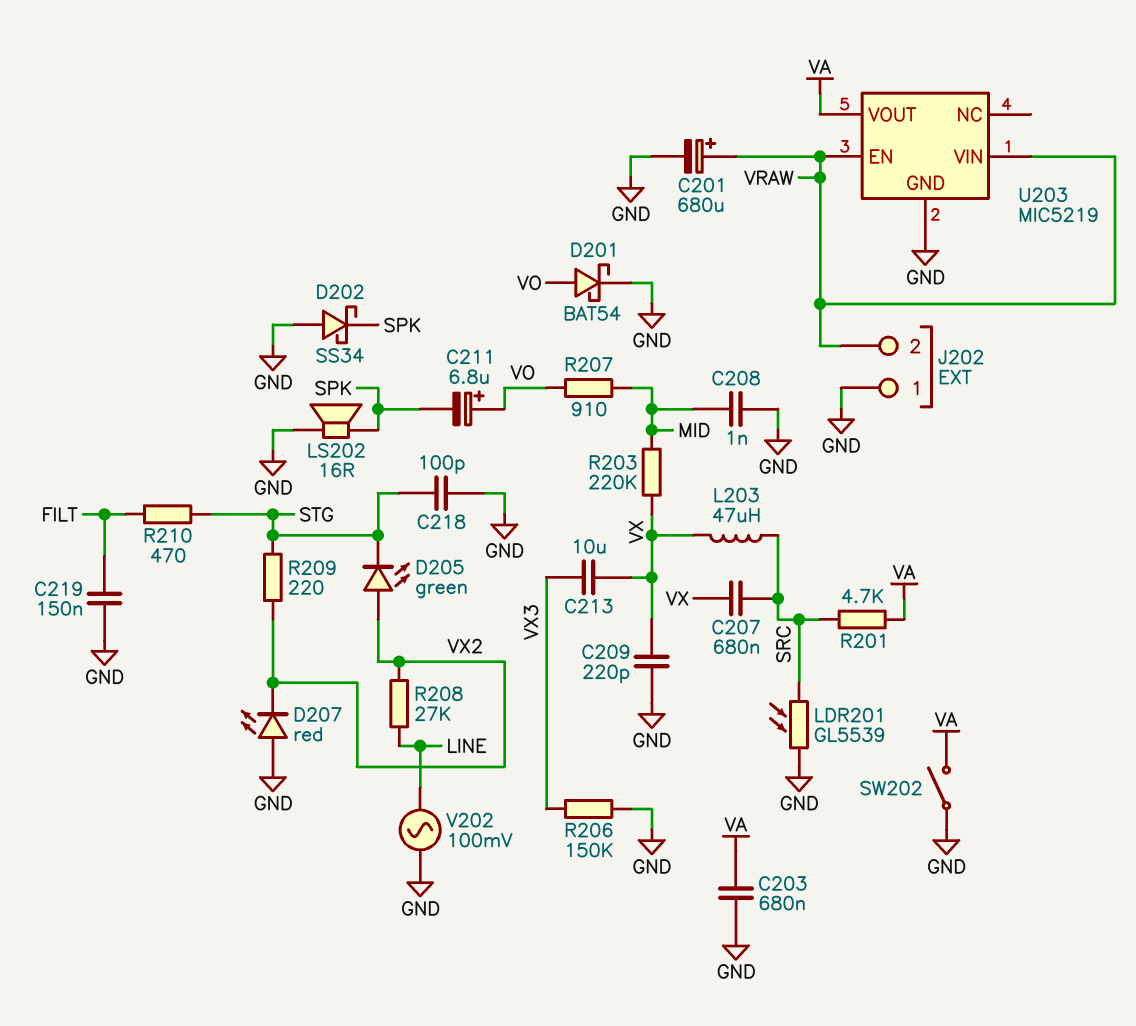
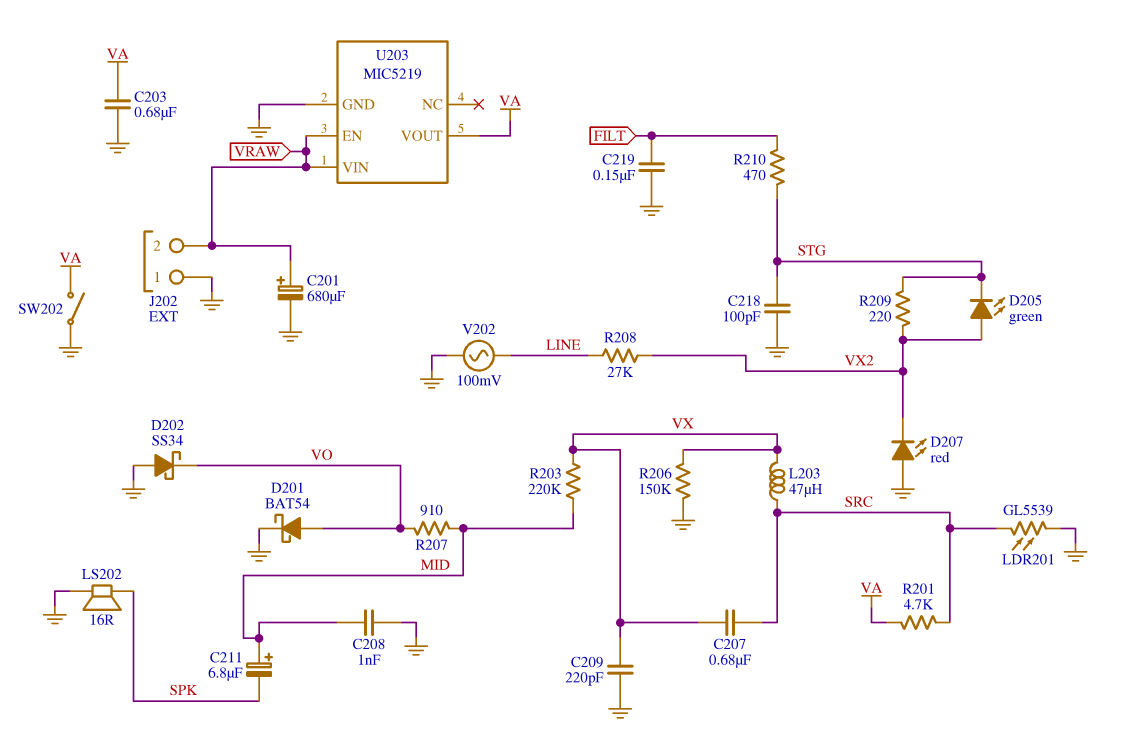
C211: 6.8uF (plus VO, minus SPK) -> 6.8uF (plus MID, minus SPK)
C213: 10uF (VX, VX3) -> none
D202: schottky SS34 (A GND, K SPK) -> schottky SS34 (A GND, K VO)
R206: 150k (GND, VX3) -> 150k (GND, VX)

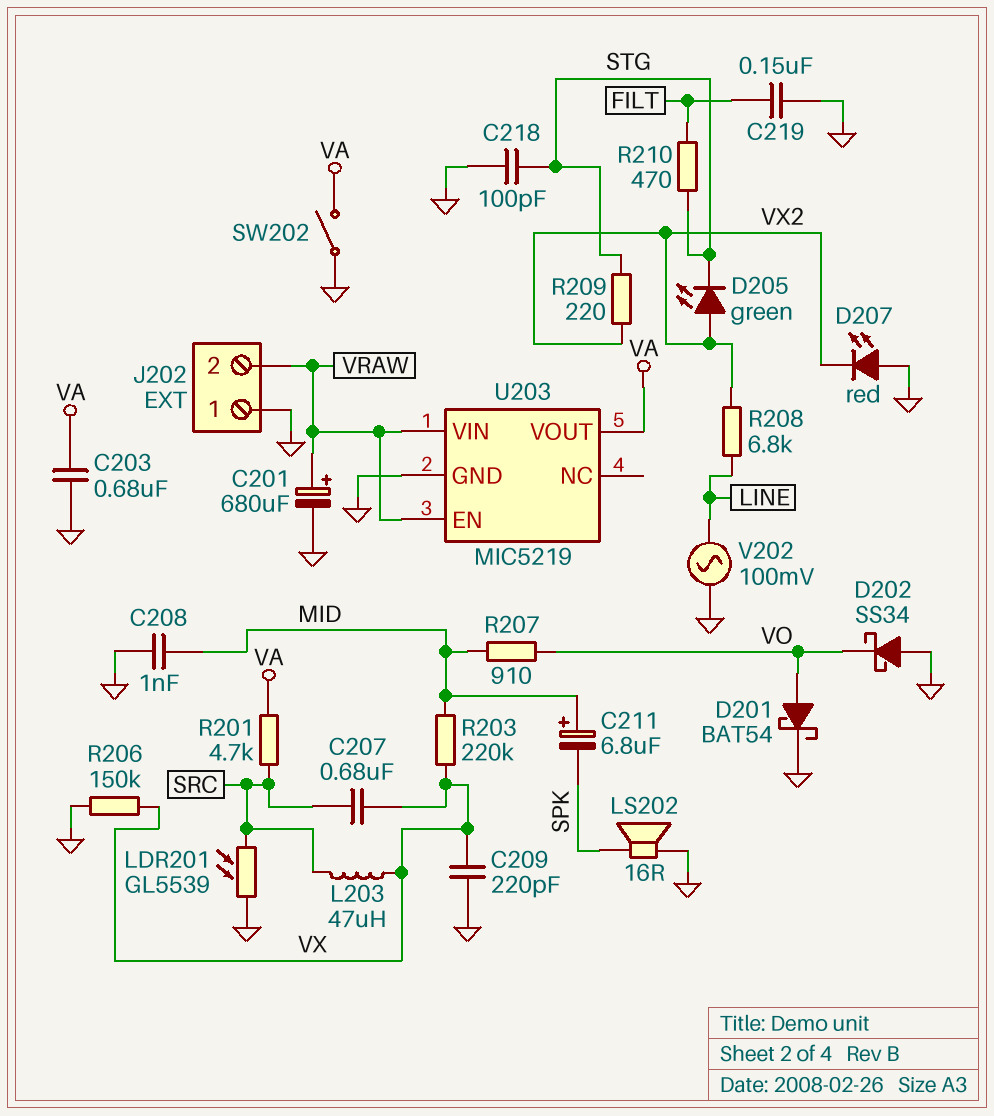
R208: 27k (LINE, VX2) -> 6.8k (LINE, VX2)

